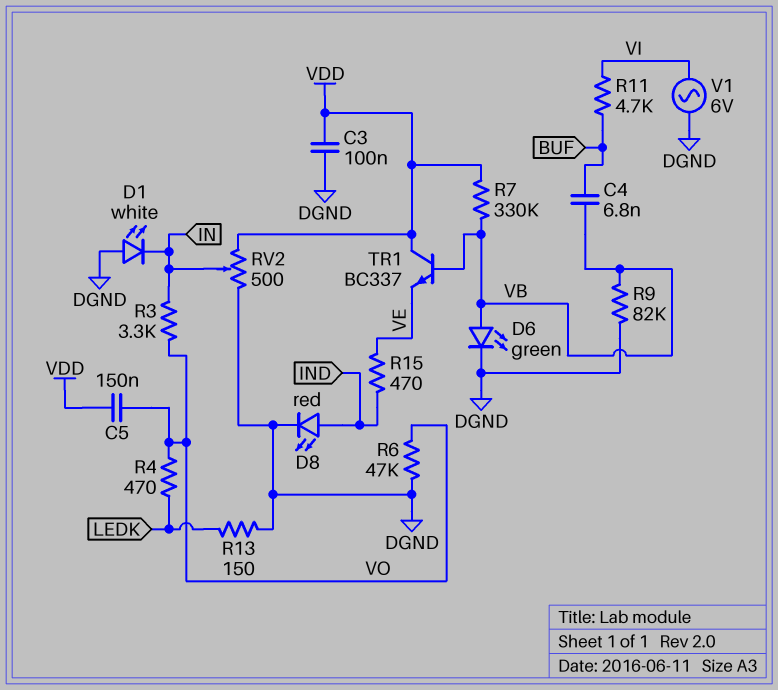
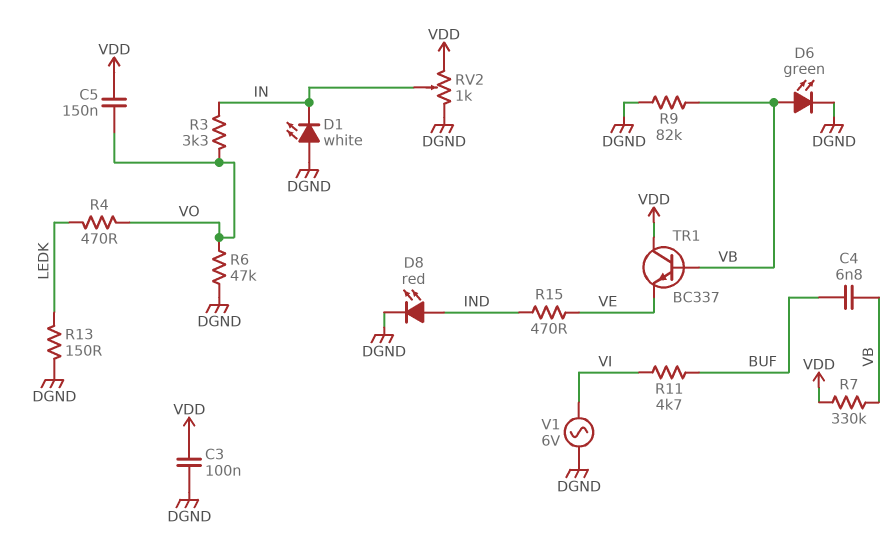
RV2: 500 (DGND, VDD, wiper IN) -> 1k (DGND, VDD, wiper IN)

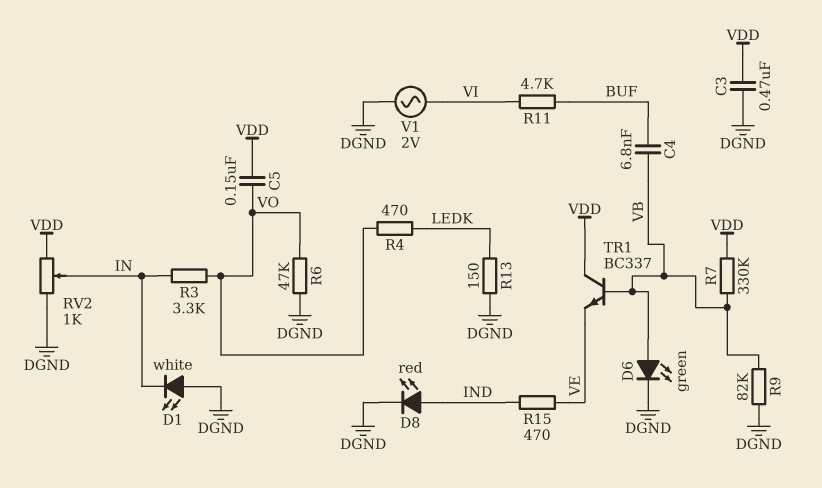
C3: 100nF (DGND, VDD) -> 470nF (DGND, VDD)
V1: AC 6V (DGND, VI) -> AC 2V (DGND, VI)

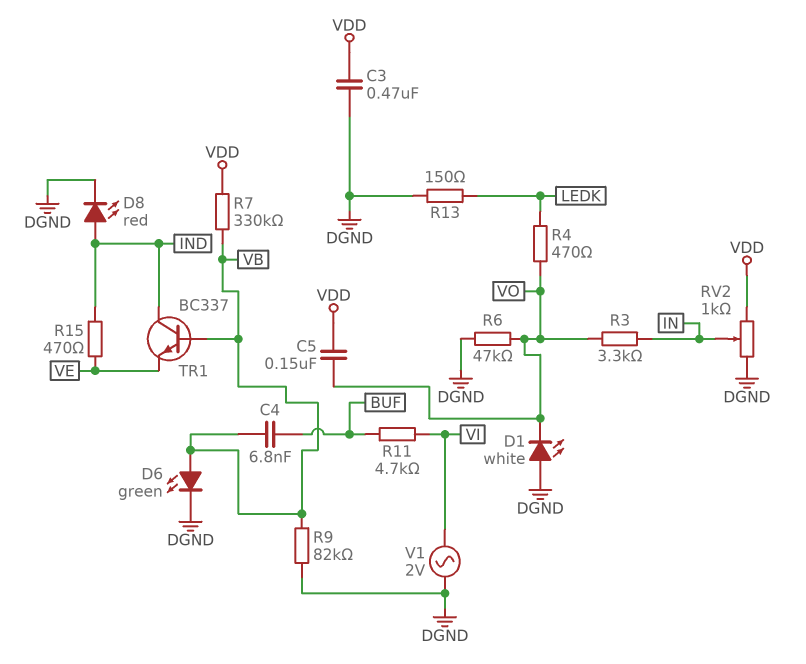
D1: LED white (A DGND, K IN) -> LED white (A DGND, K VO)
TR1: NPN BC337 (B VB, C VDD, E VE) -> NPN BC337 (B VB, C IND, E VE)

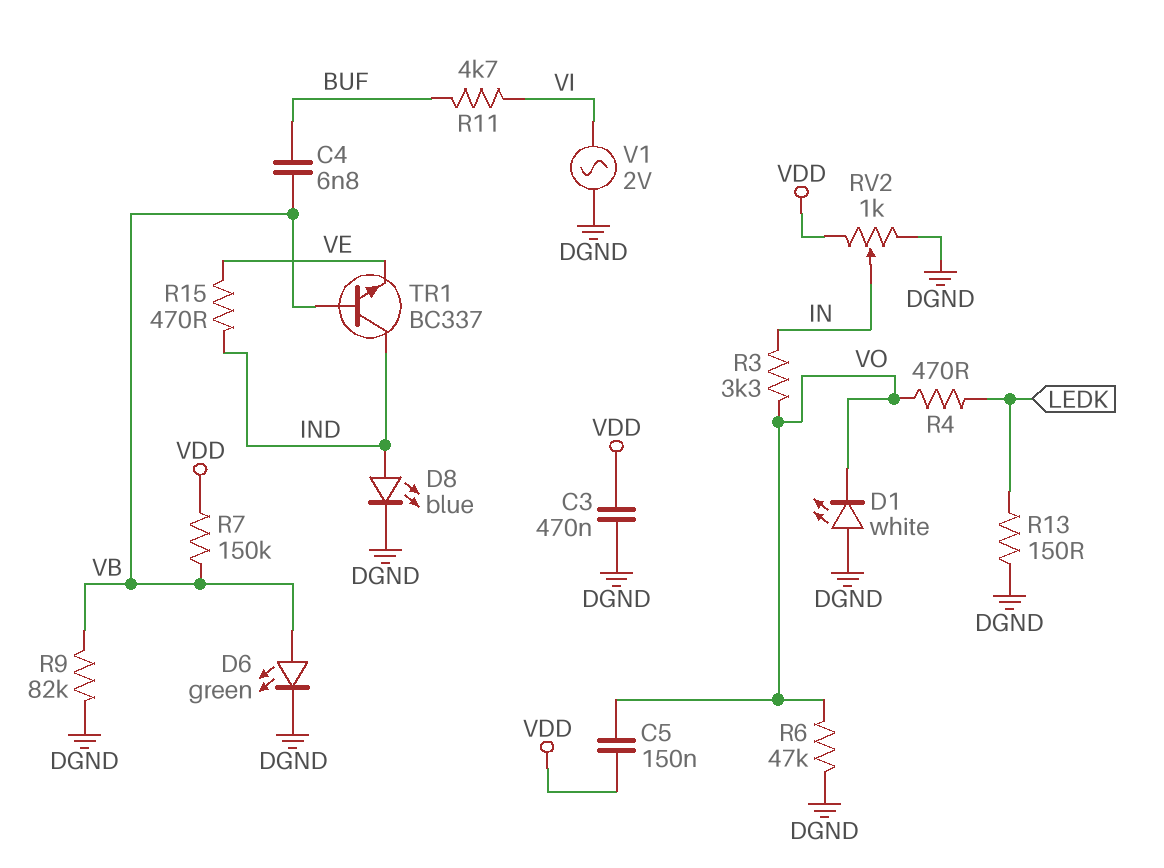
D8: LED red (A IND, K DGND) -> LED blue (A IND, K DGND)
R7: 330k (VB, VDD) -> 150k (VB, VDD)

